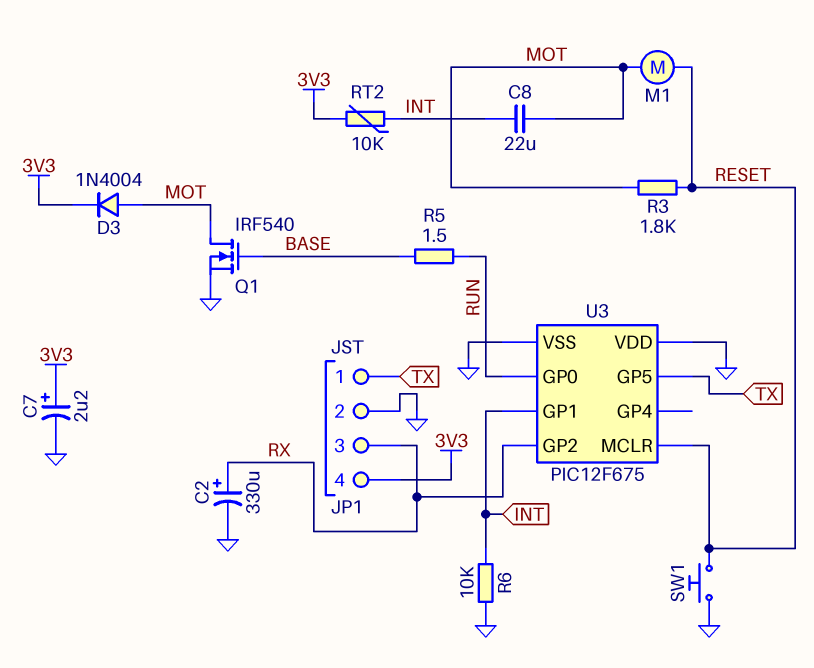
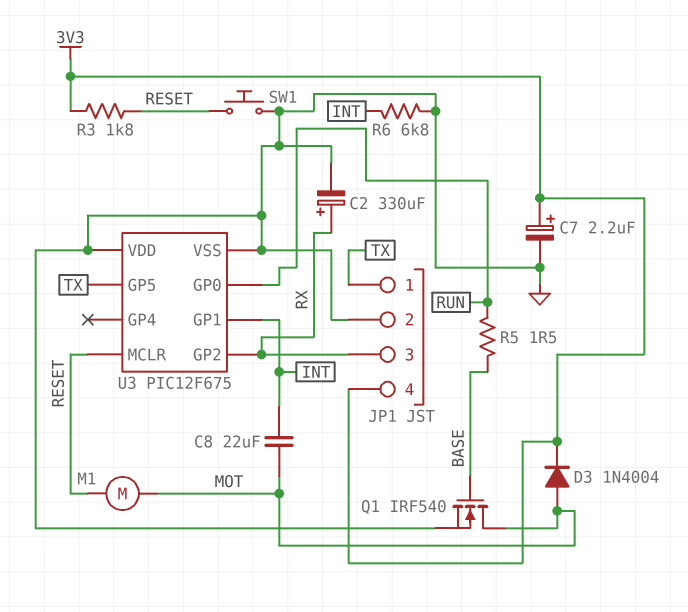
R3: 1.8k (MOT, RESET) -> 1.8k (3V3, RESET)
R6: 10k (GND, INT) -> 6.8k (GND, INT)
RT2: 10k (3V3, INT) -> none

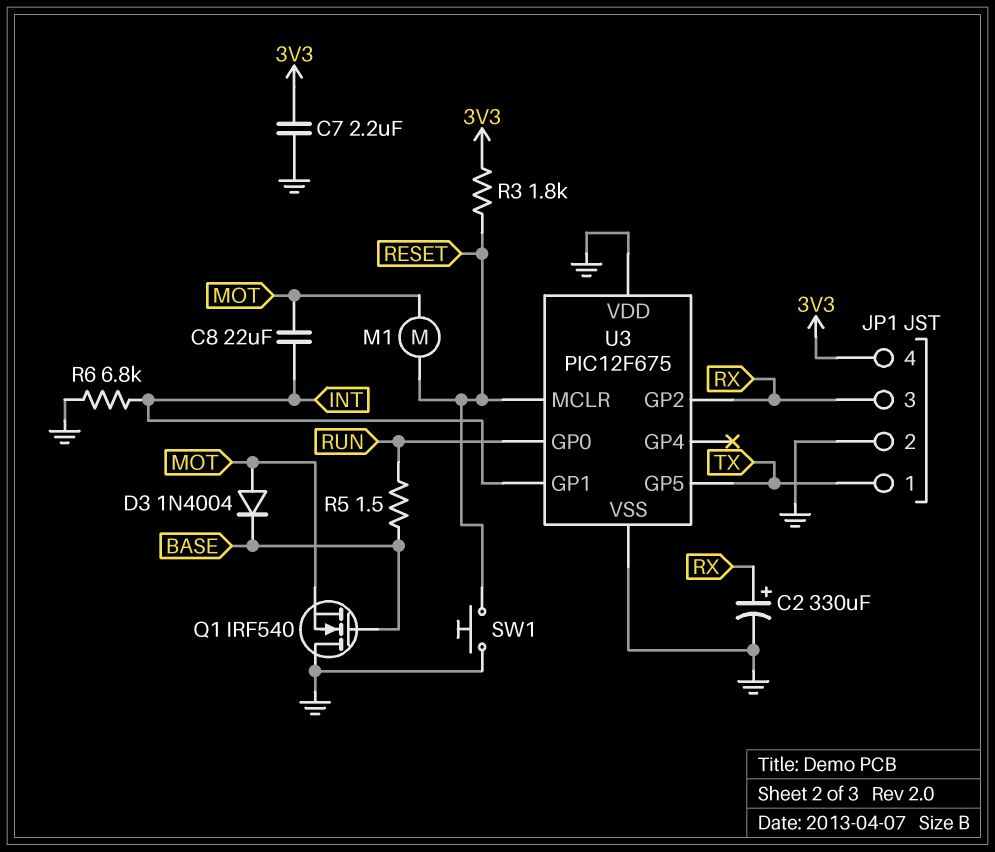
C7: 2.2uF (plus 3V3, minus GND) -> 2.2uF (3V3, GND)
D3: diode 1N4004 (A MOT, K 3V3) -> diode 1N4004 (A MOT, K BASE)
Q1: NMOS IRF540 (G BASE, D MOT, S GND) -> NMOS IRF540 (G BASE, D GND, S MOT)

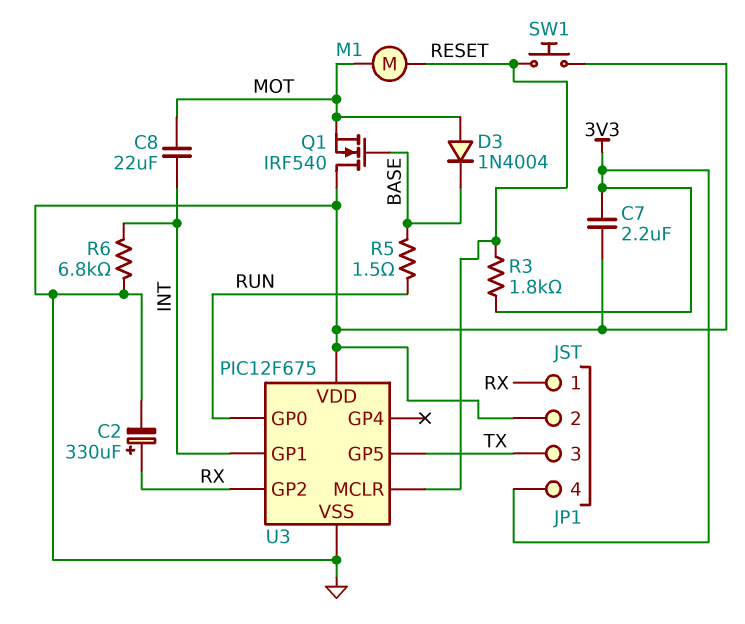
JP1 pin 1: TX -> RX
JP1 pin 3: RX -> TX

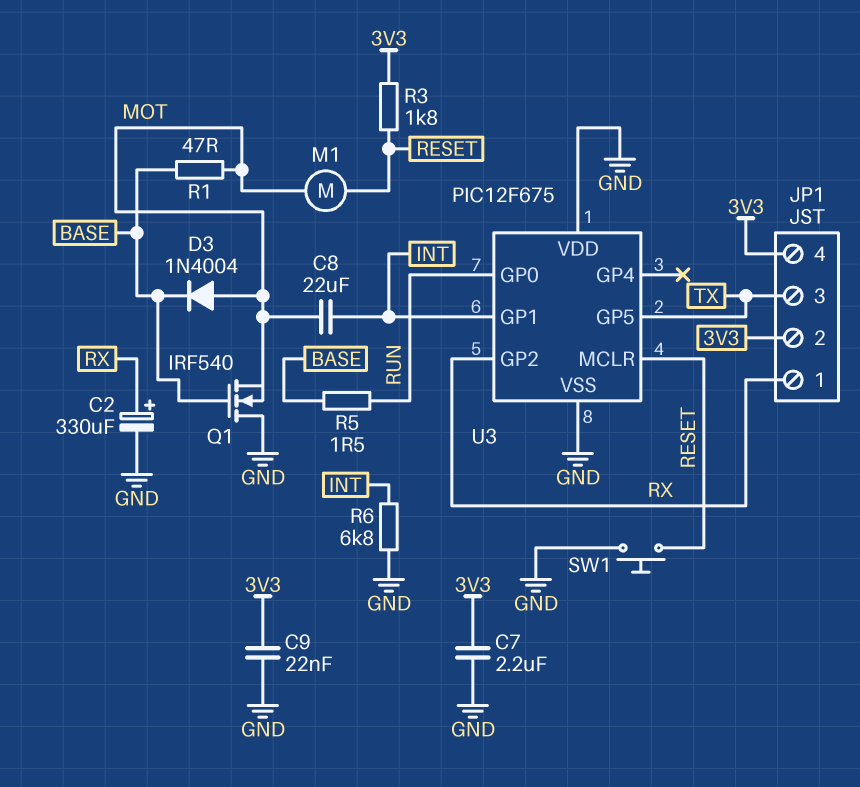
C9: none -> 22nF (3V3, GND)
JP1 pin 2: GND -> 3V3
R1: none -> 47 (BASE, MOT)

